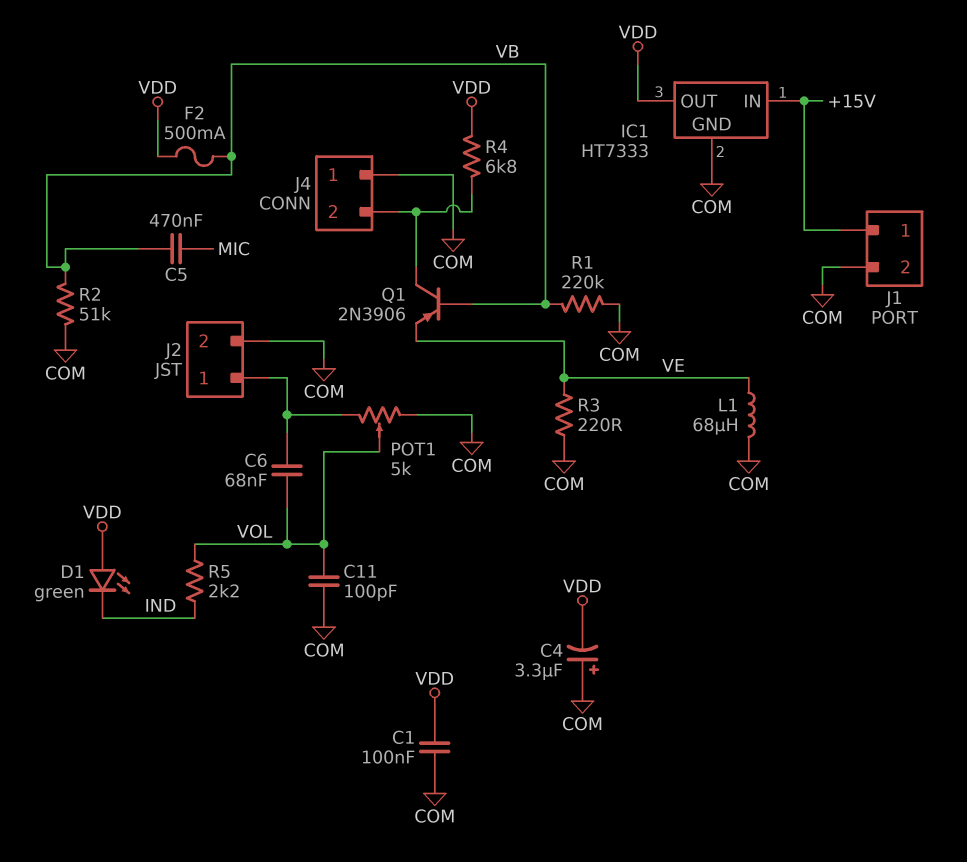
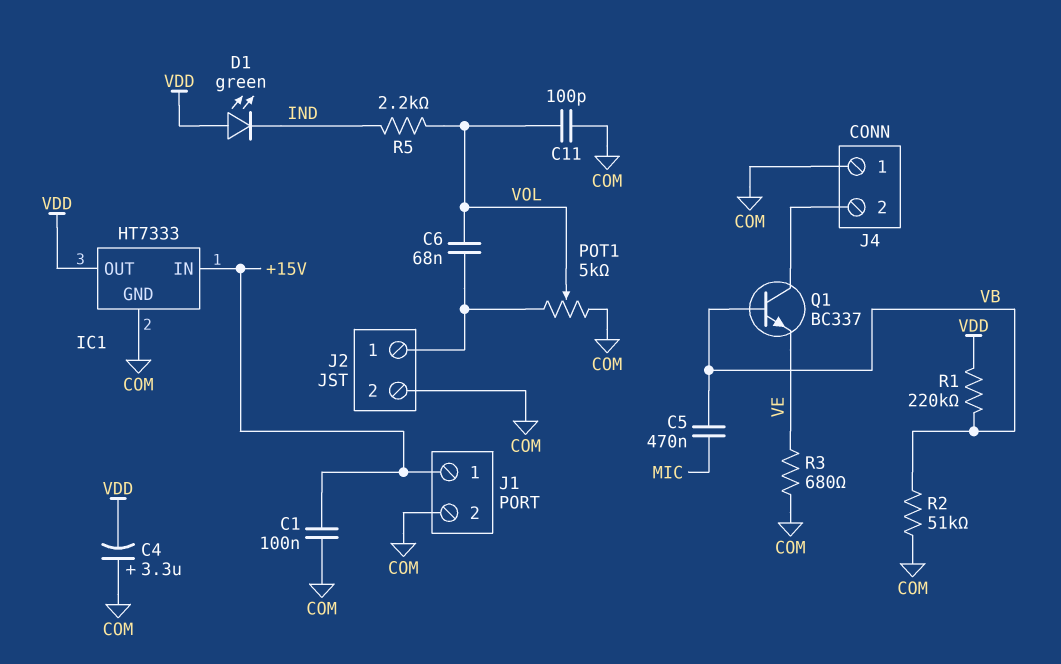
C1: 100nF (COM, VDD) -> 100nF (+15V, COM)
F2: 500mA (VB, VDD) -> none
L1: 68uH (COM, VE) -> none
Q1: PNP 2N3906 (B VB, C J4/2, E VE) -> NPN BC337 (B VB, C J4/2, E VE)
R1: 220k (COM, VB) -> 220k (VB, VDD)
R3: 220 (COM, VE) -> 680 (COM, VE)
R4: 6.8k (J4/2, VDD) -> none

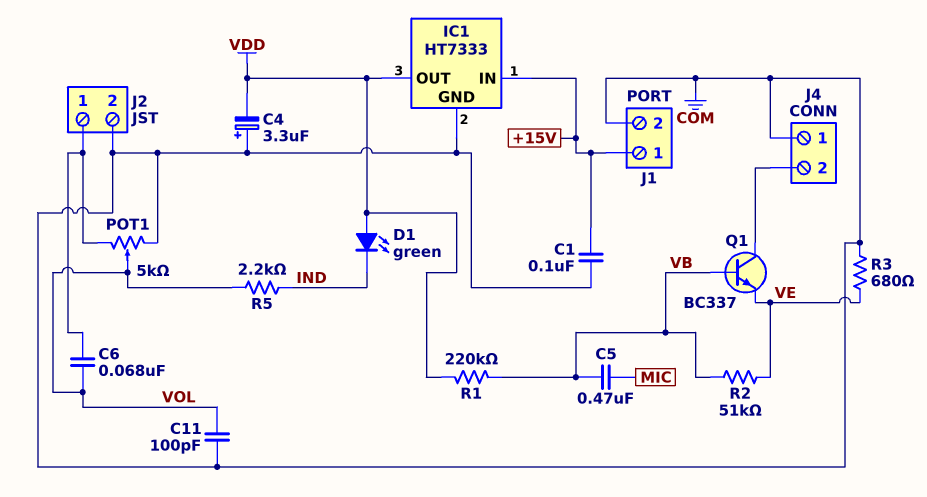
R2: 51k (COM, VB) -> 51k (VB, VE)

